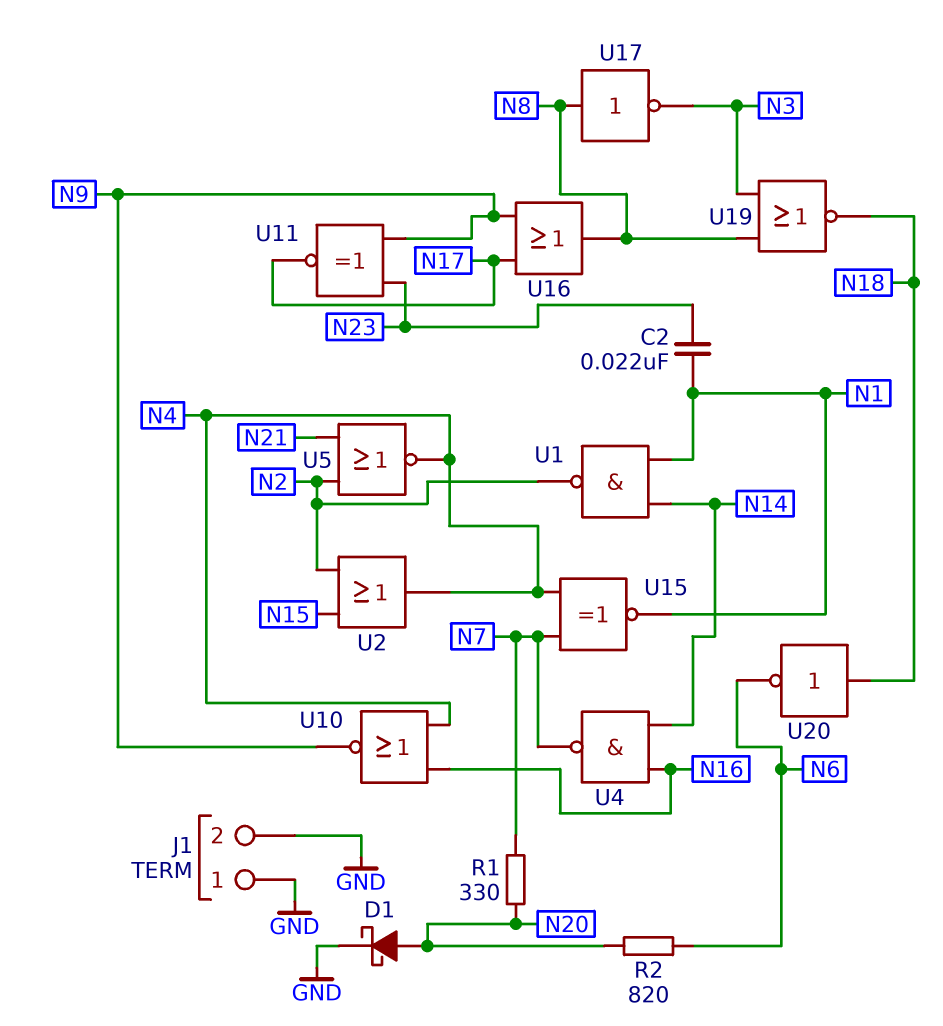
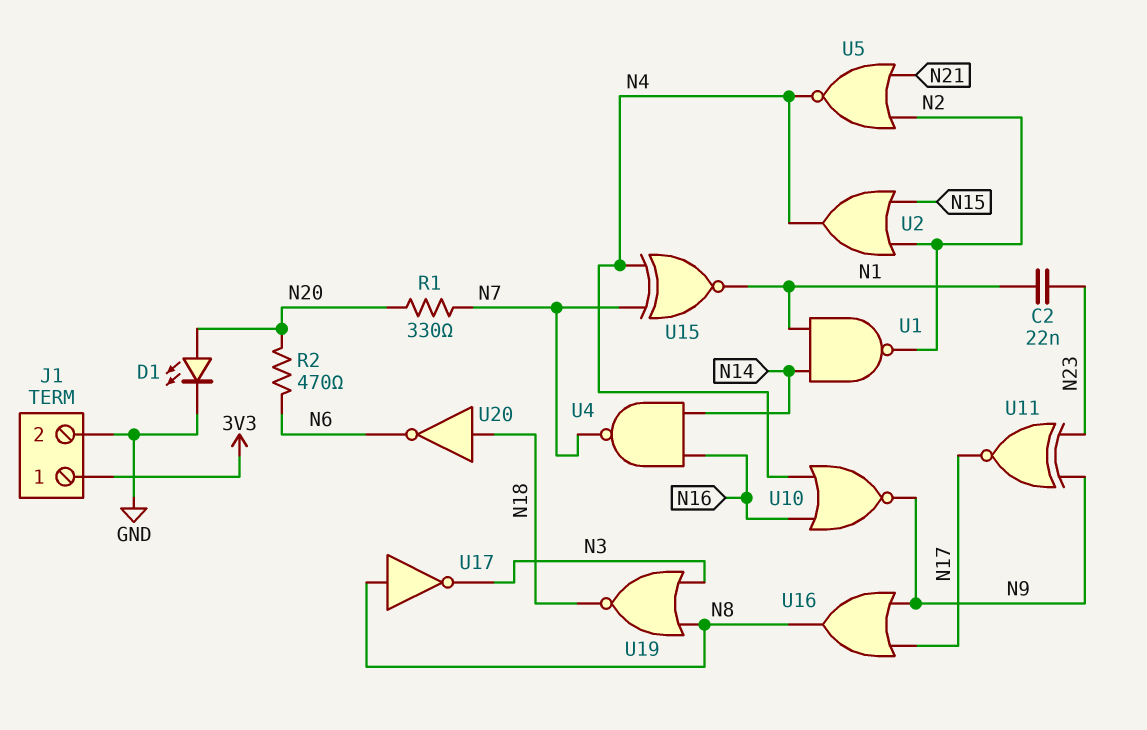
D1: schottky (A N20, K GND) -> LED (A N20, K GND)
J1 pin 1: GND -> 3V3
R2: 820 (N6, N20) -> 470 (N6, N20)

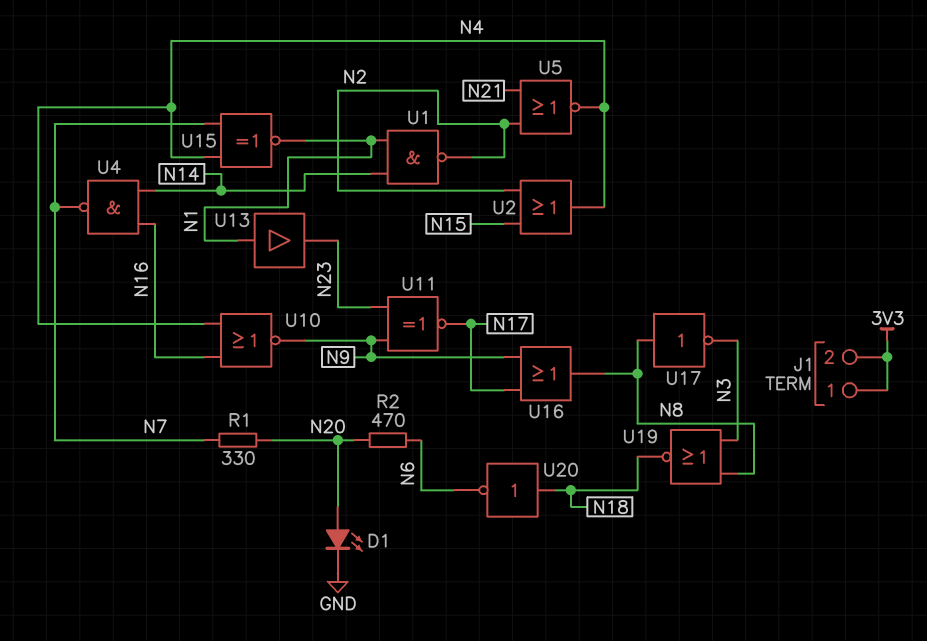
C2: 22nF (N1, N23) -> none
J1 pin 2: GND -> 3V3
U13: none -> buffer (in N1, out N23)

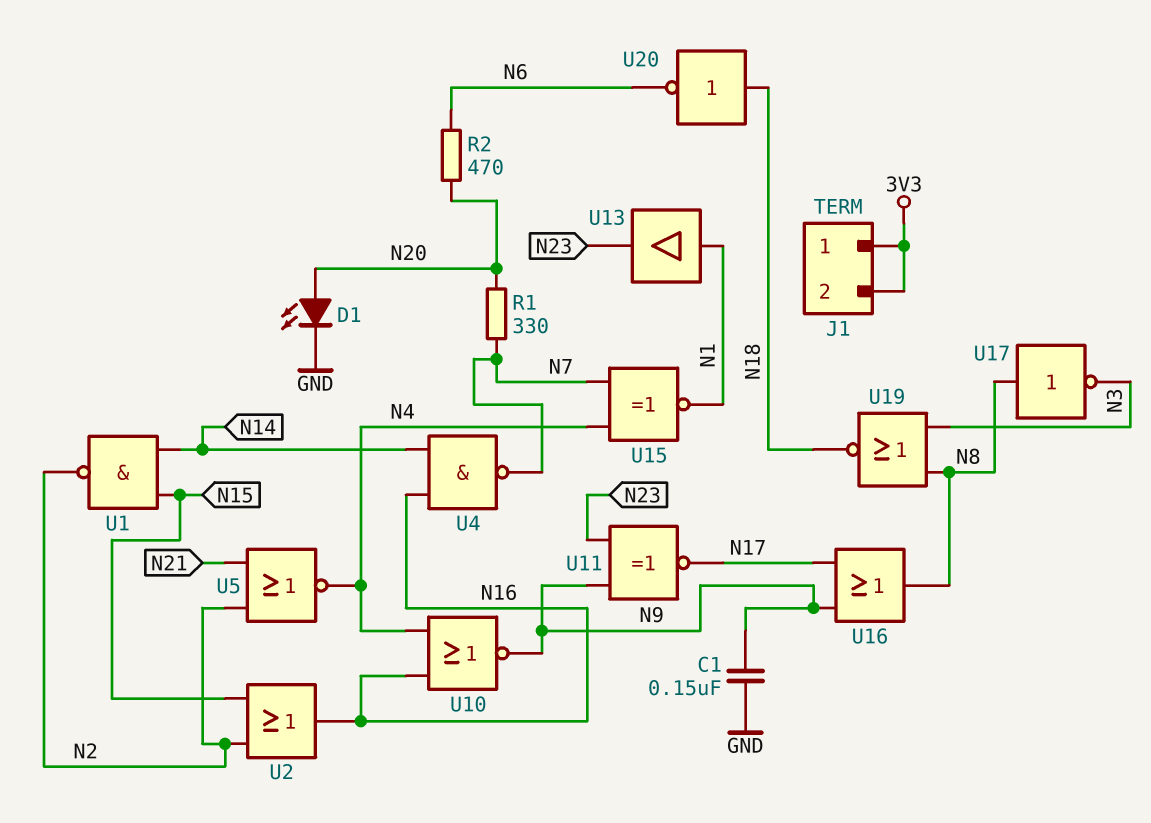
C1: none -> 150nF (GND, N9)
U1: NAND (in N1, in N14, out N2) -> NAND (in N14, in N15, out N2)
U2: OR (in N2, in N15, out N4) -> OR (in N2, in N15, out N16)

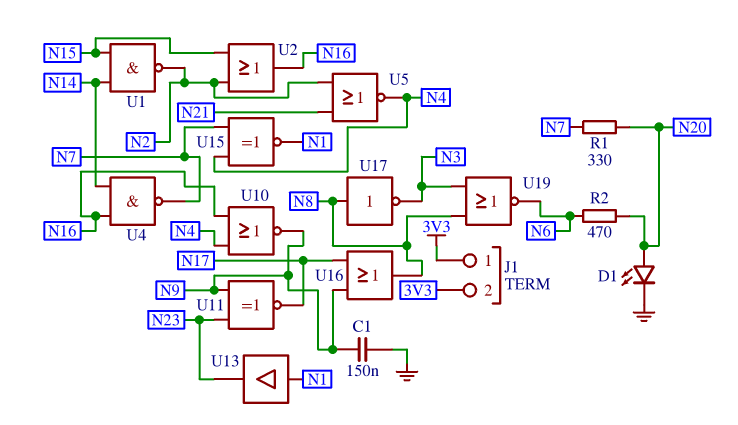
U19: NOR (in N3, in N8, out N18) -> NOR (in N3, in N8, out N6)
U20: NOT (in N18, out N6) -> none

